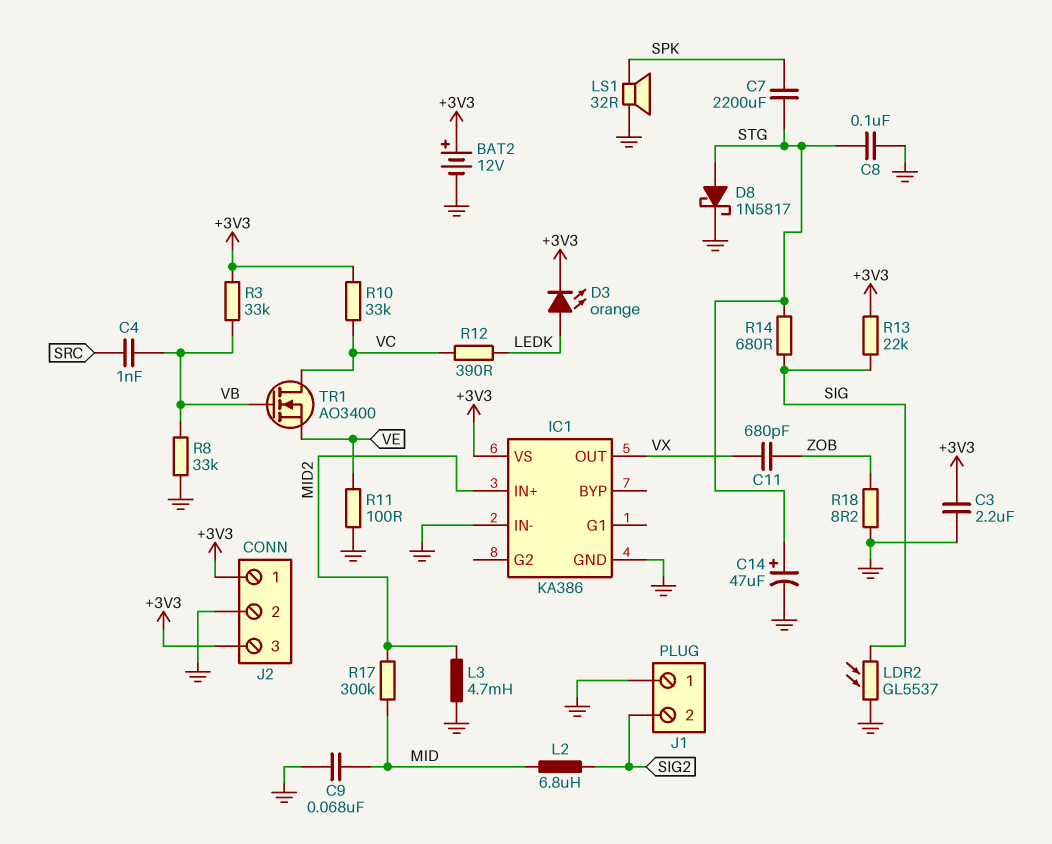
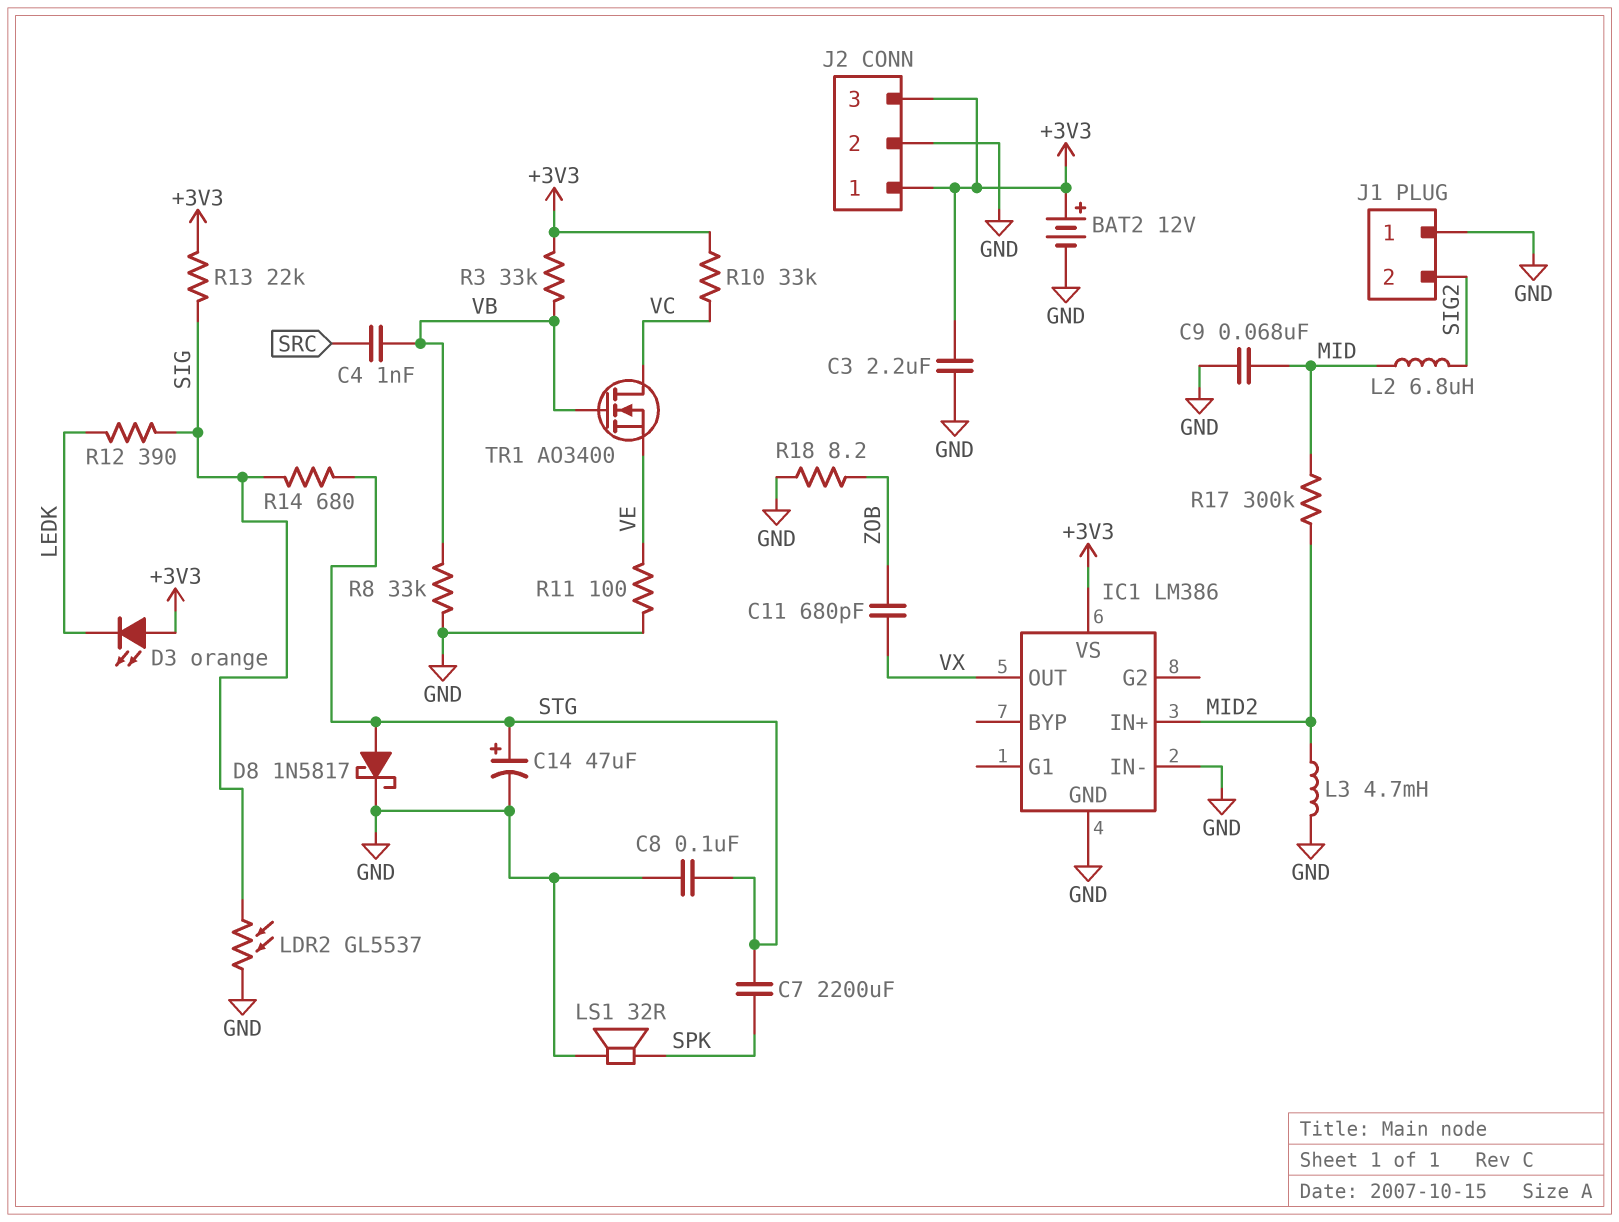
D3: LED orange (A LEDK, K +3V3) -> LED orange (A +3V3, K LEDK)
IC1: KA386 -> LM386
R12: 390 (LEDK, VC) -> 390 (LEDK, SIG)

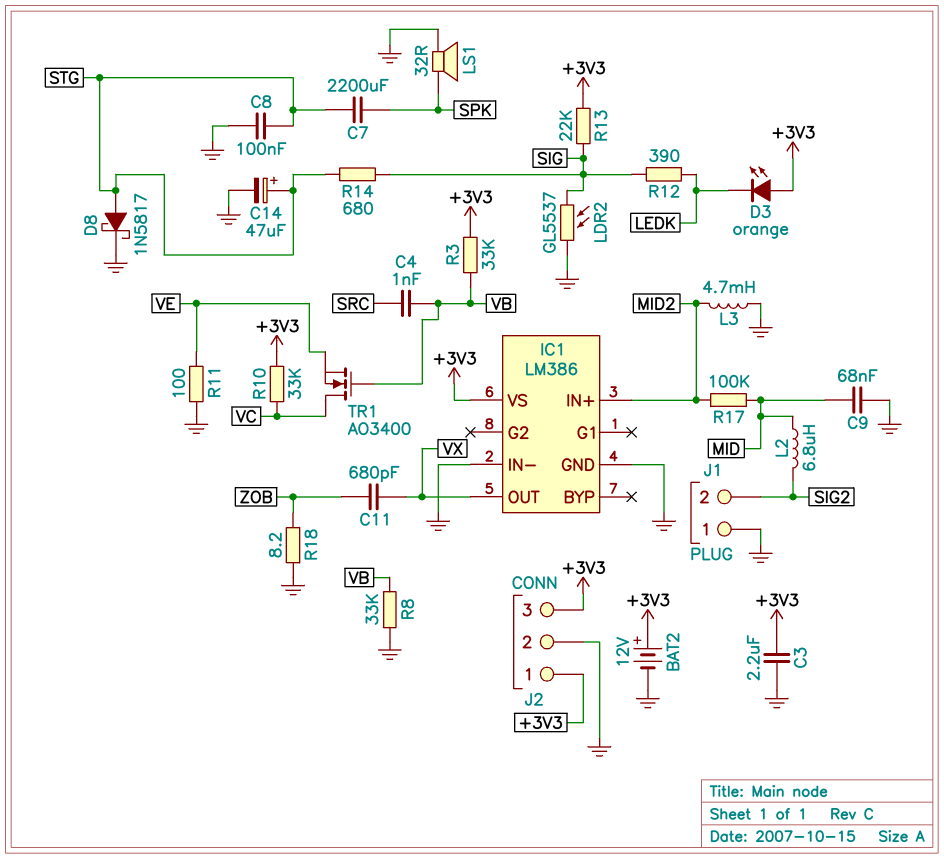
R17: 300k (MID, MID2) -> 100k (MID, MID2)

